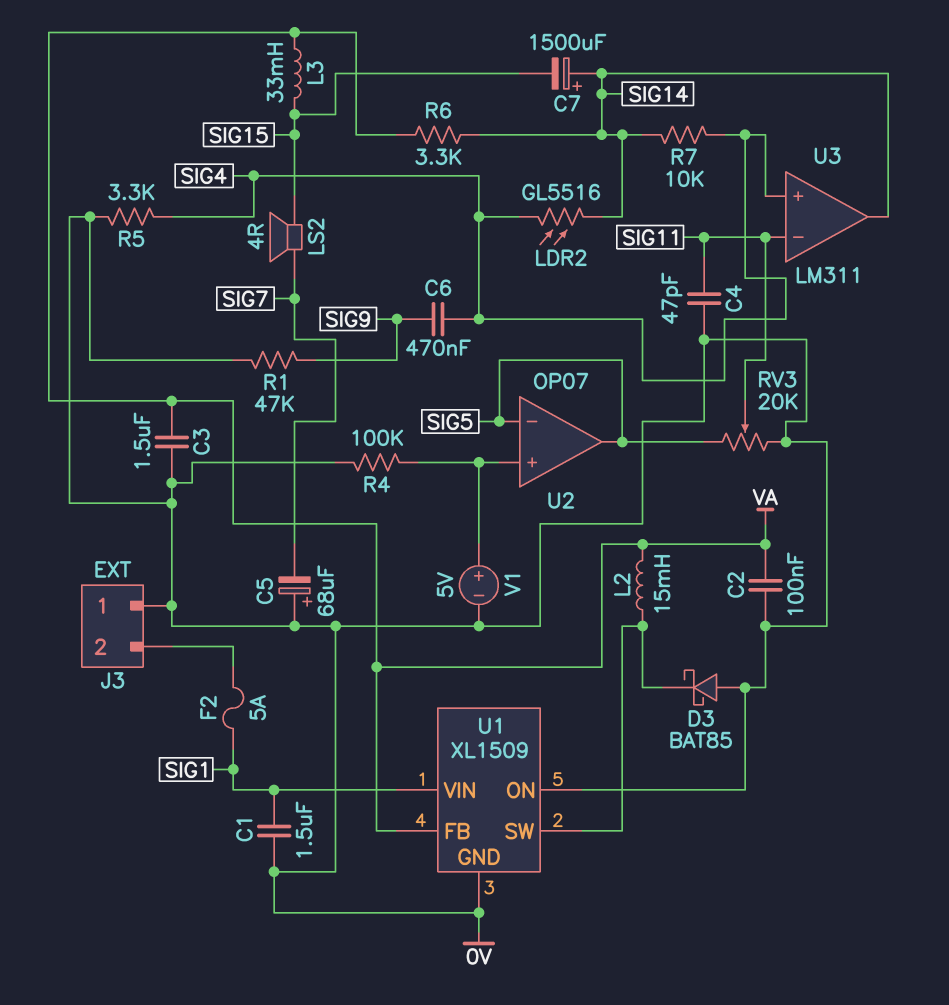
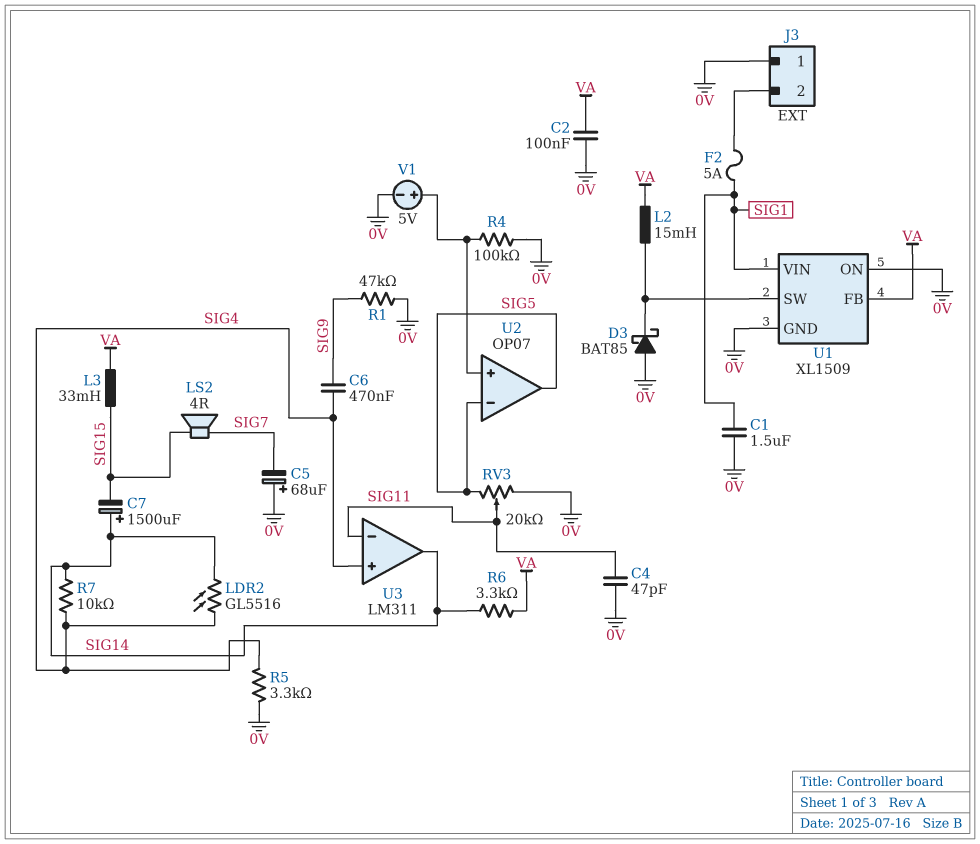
C3: 1.5uF (0V, VA) -> none

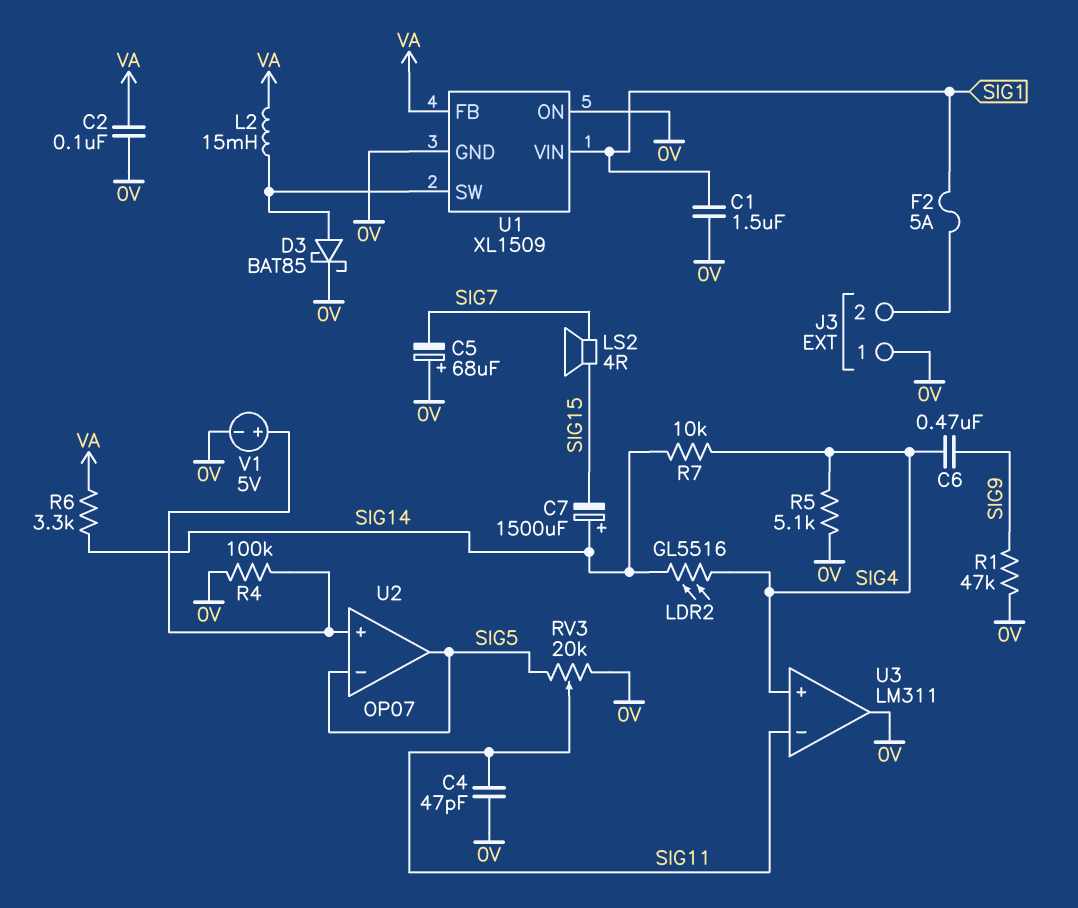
D3: schottky BAT85 (A 0V, K U1/SW) -> schottky BAT85 (A U1/SW, K 0V)
L3: 33mH (SIG15, VA) -> none
R5: 3.3k (0V, SIG4) -> 5.1k (0V, SIG4)
U3 pin out: SIG14 -> 0V

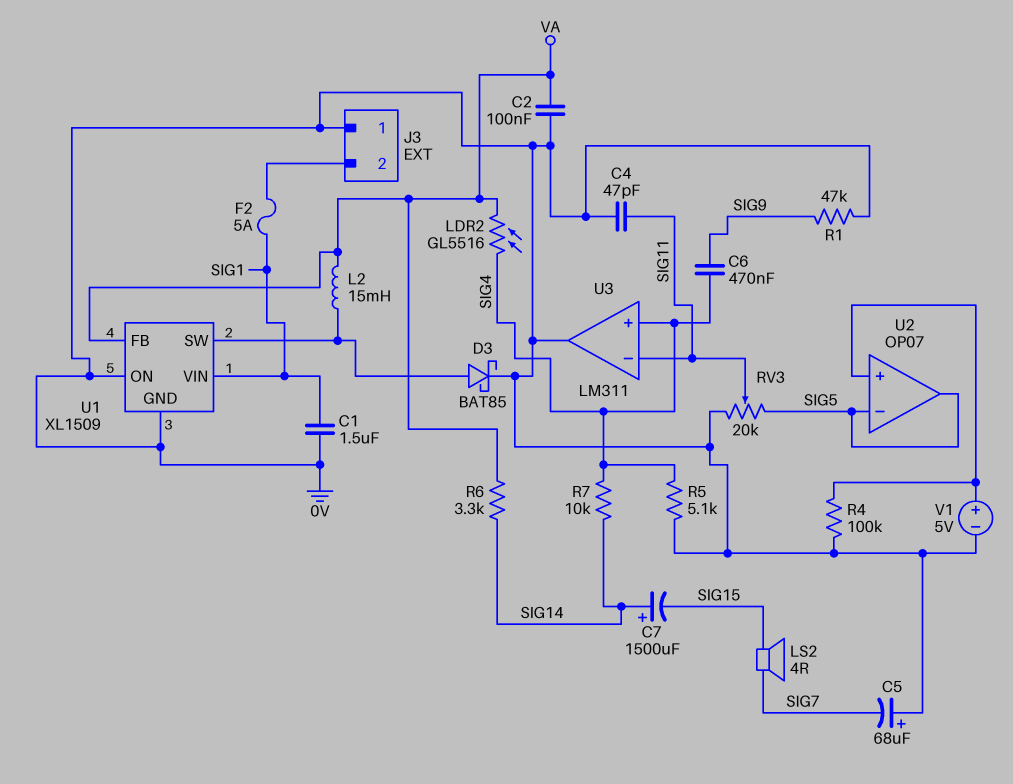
LDR2: GL5516 (SIG4, SIG14) -> GL5516 (SIG4, VA)

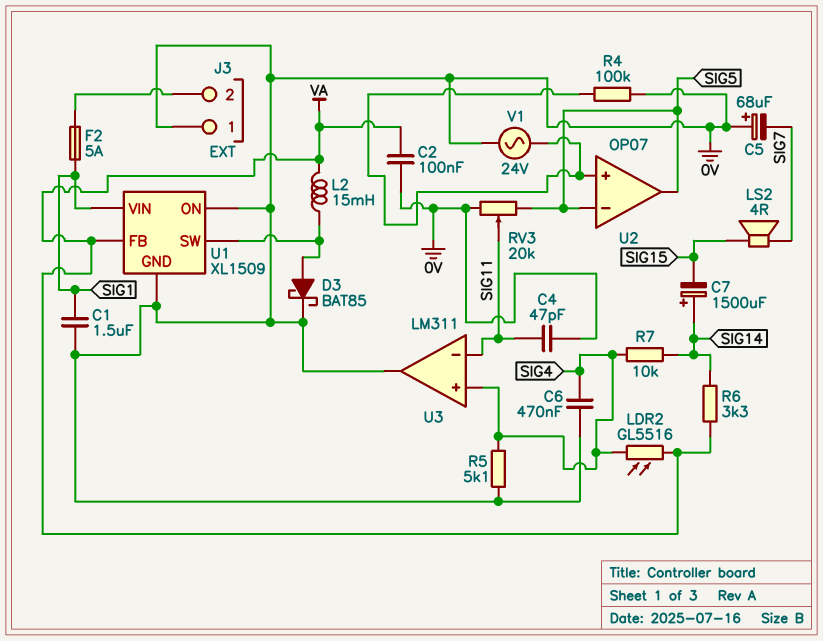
C6: 470nF (SIG4, SIG9) -> 470nF (0V, SIG4)
R1: 47k (0V, SIG9) -> none
V1: 5V (plus U2/in+, minus 0V) -> AC 24V (0V, U2/in+)

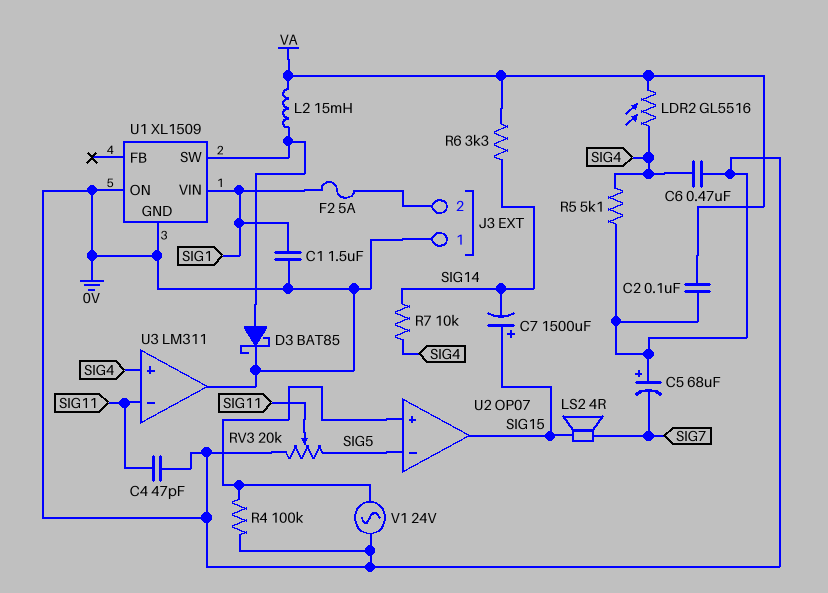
C7: 1500uF (plus SIG14, minus SIG15) -> 1500uF (plus SIG15, minus SIG14)
U1 pin FB: VA -> none
U2 pin out: SIG5 -> SIG15

